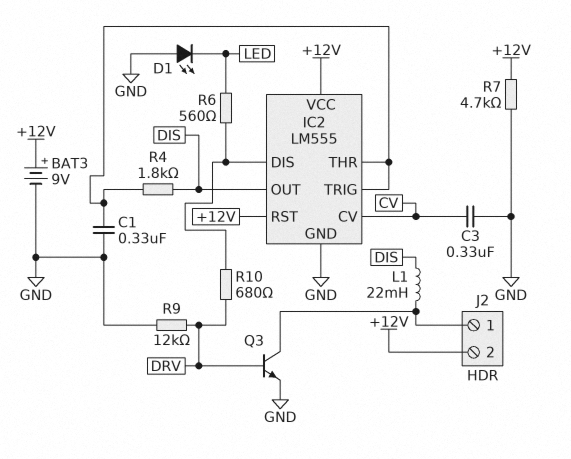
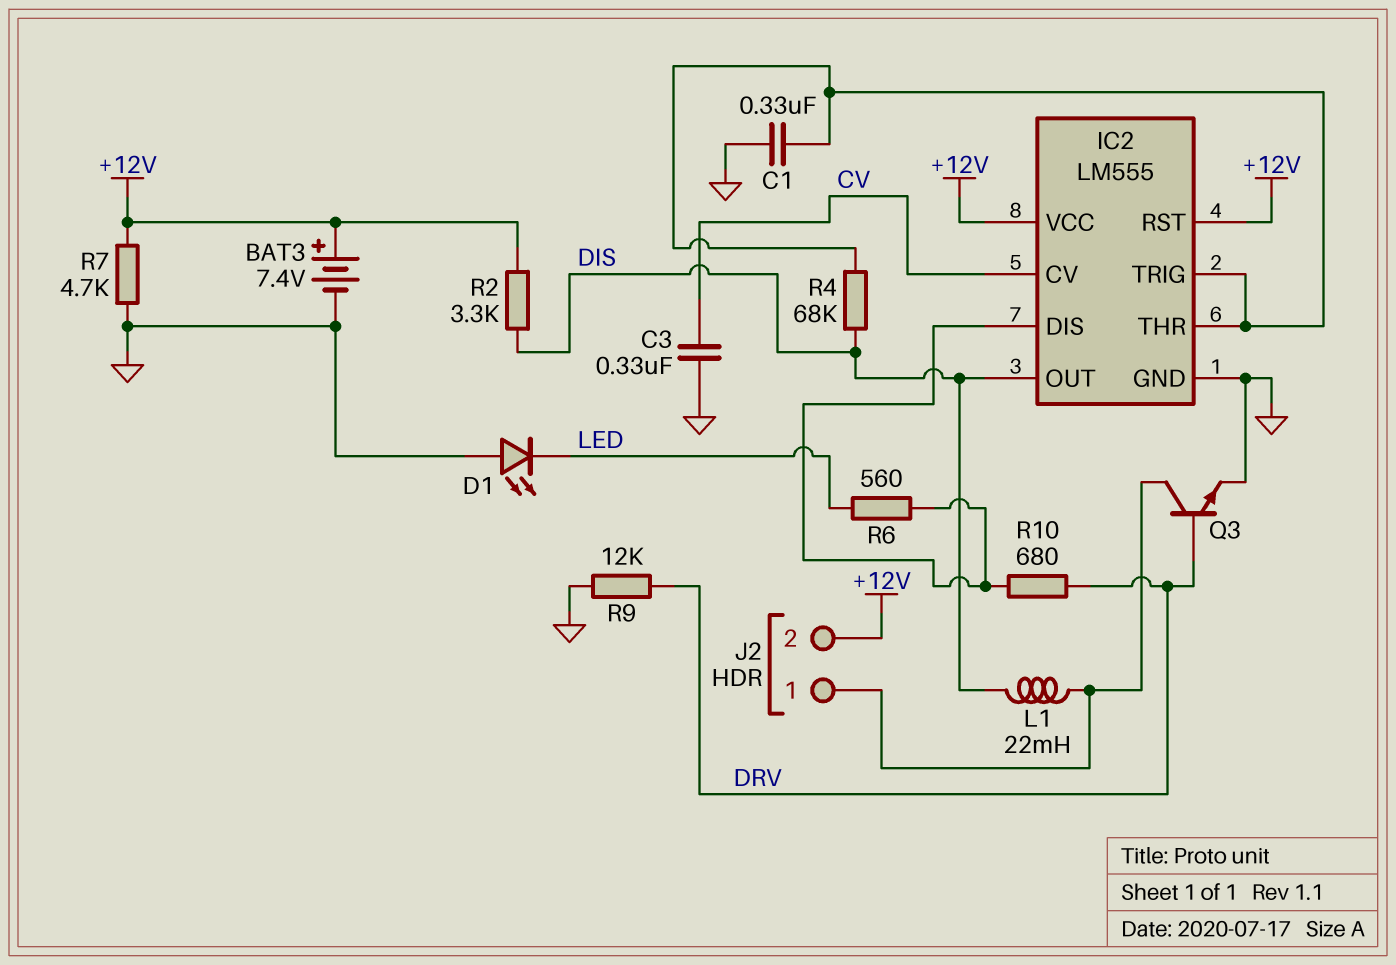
BAT3: 9V (plus +12V, minus GND) -> 7.4V (plus +12V, minus GND)
R2: none -> 3.3k (+12V, DIS)
R4: 1.8k (DIS, IC2/THR) -> 68k (DIS, IC2/THR)

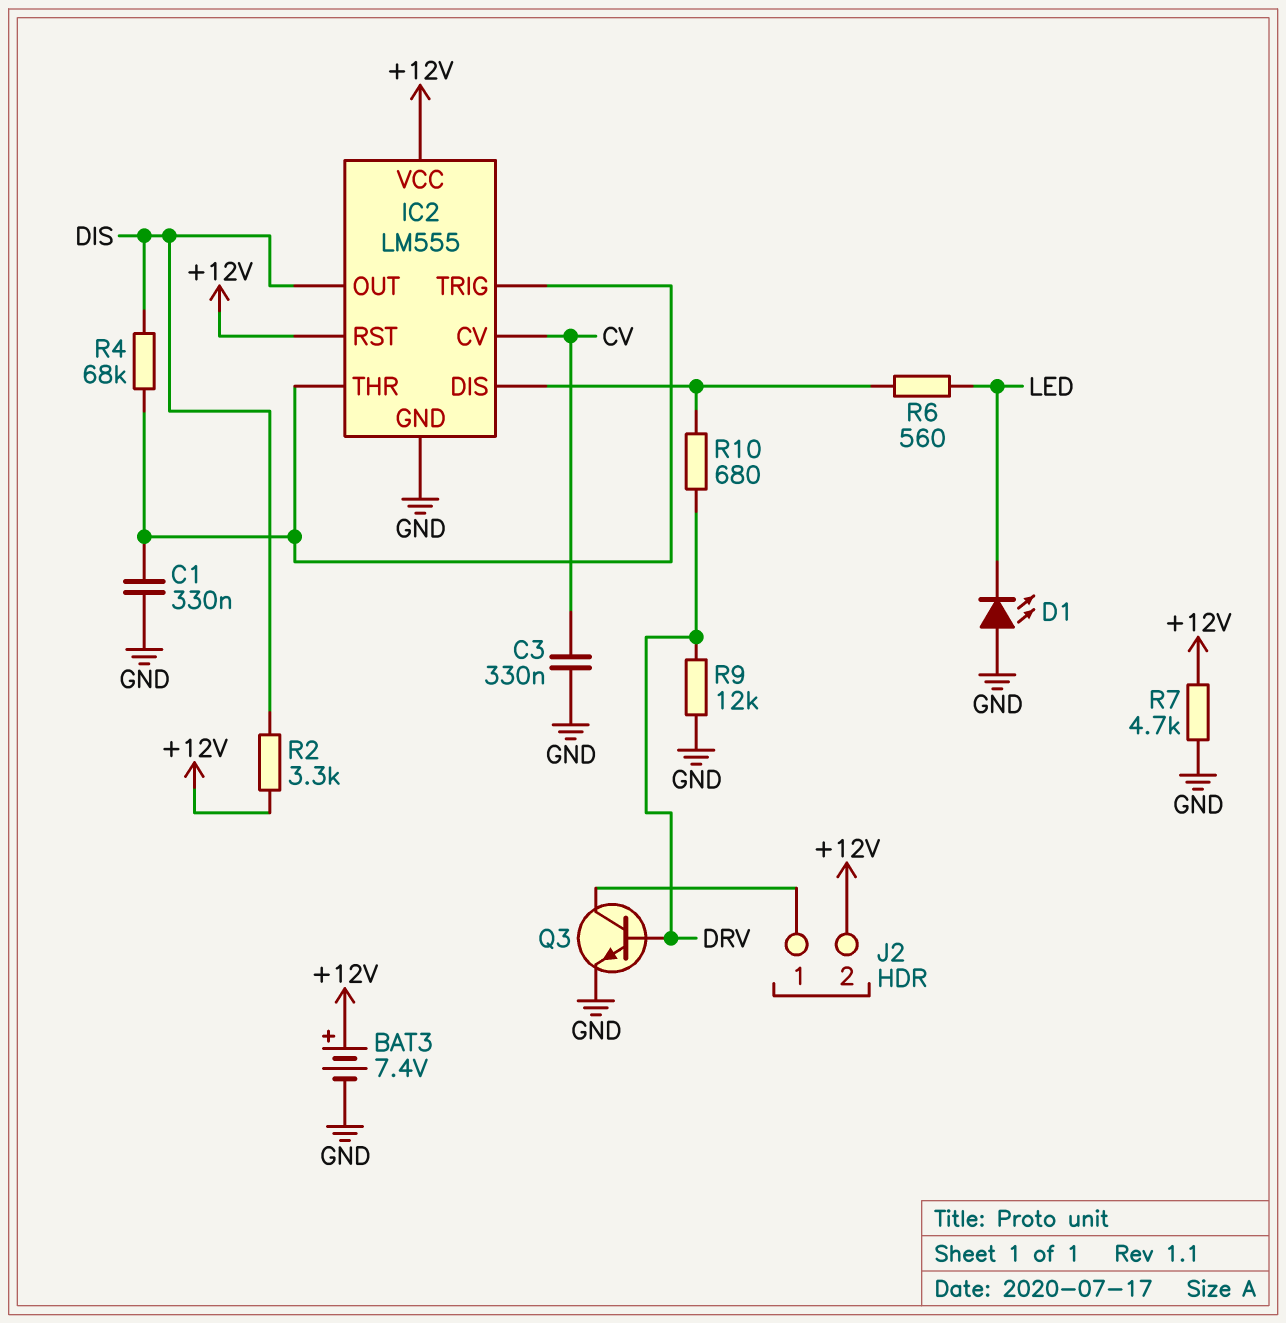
L1: 22mH (DIS, J2/1) -> none

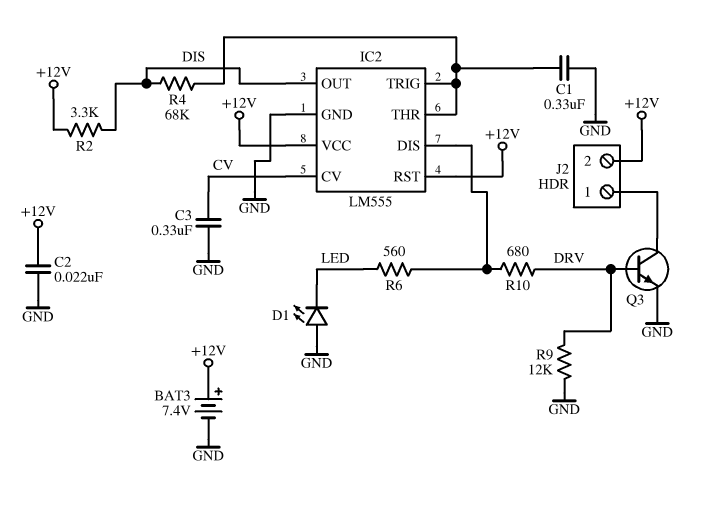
C2: none -> 22nF (+12V, GND)
R7: 4.7k (+12V, GND) -> none

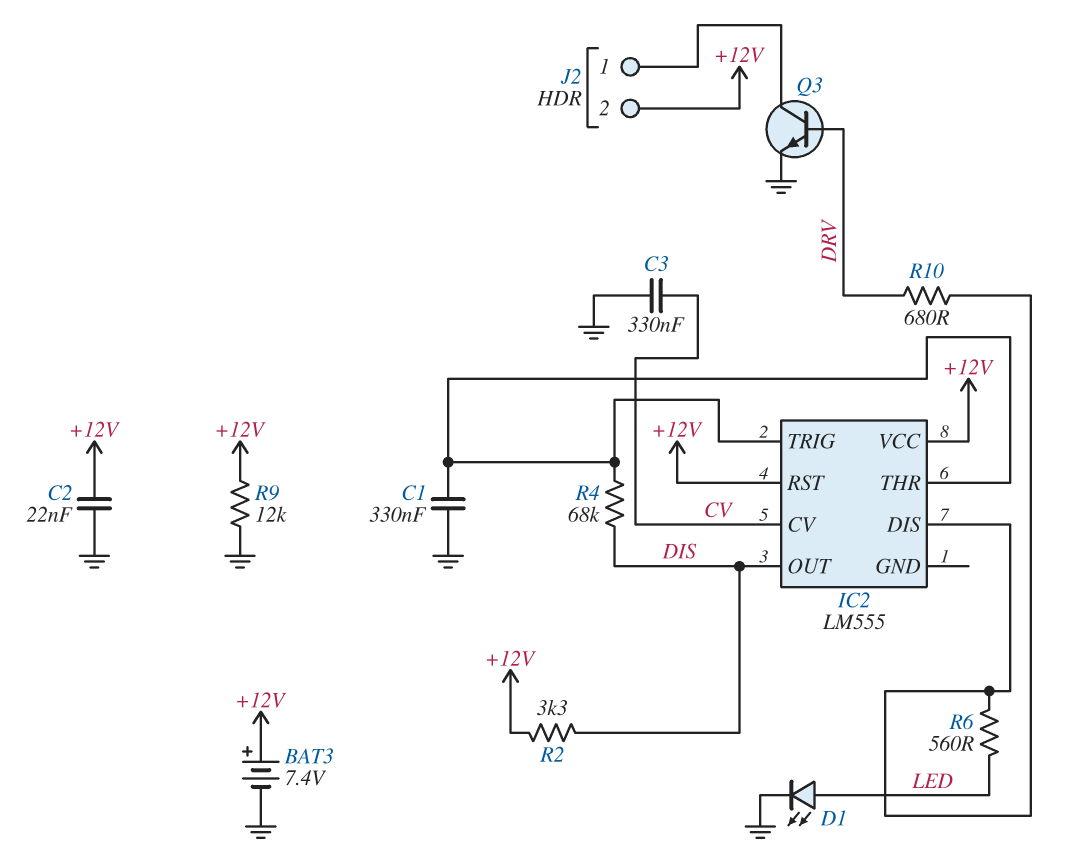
D1: LED (A GND, K LED) -> LED (A LED, K GND)
IC2 pin GND: GND -> none
R9: 12k (DRV, GND) -> 12k (+12V, GND)

